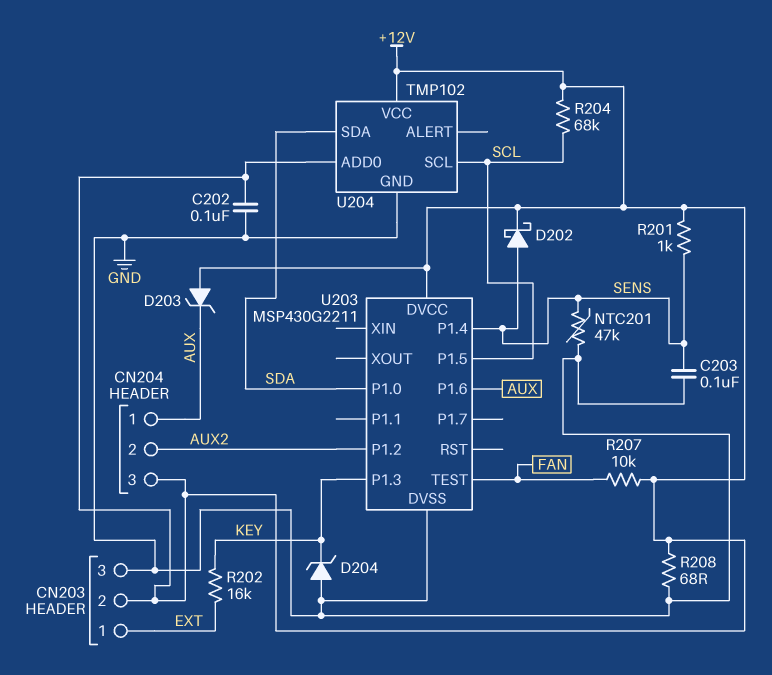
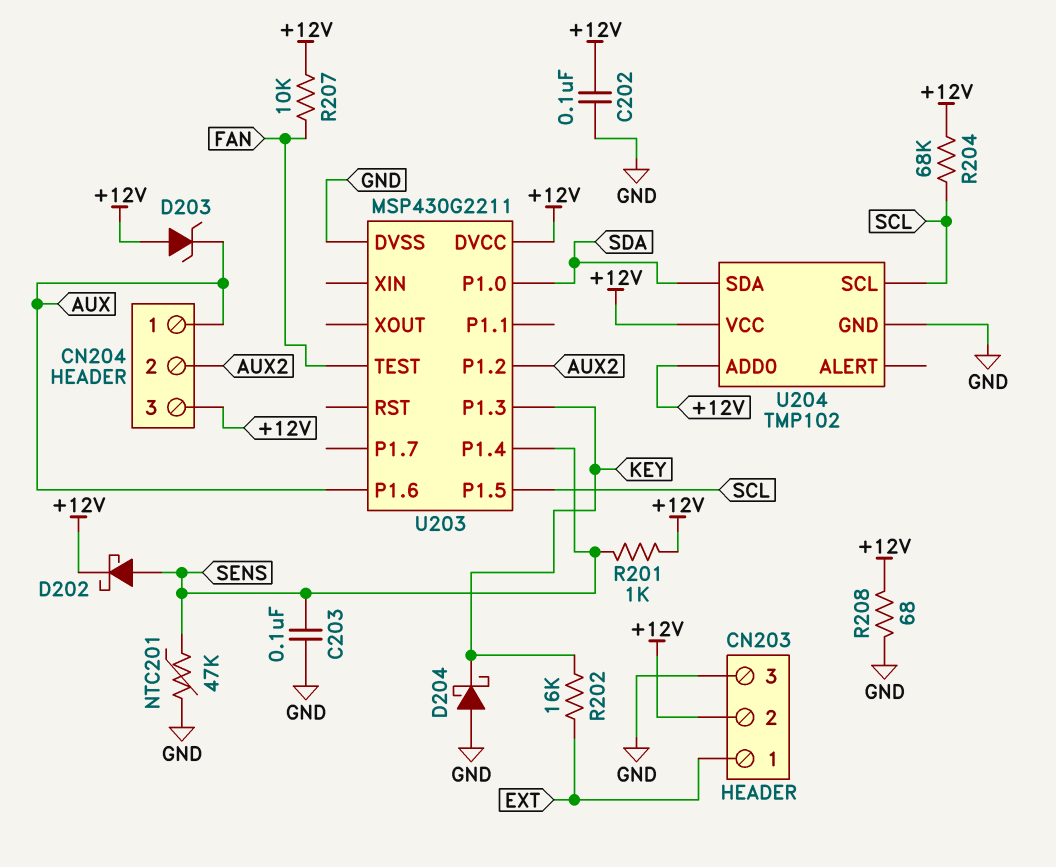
D204: zener (A GND, K KEY) -> schottky (A GND, K KEY)

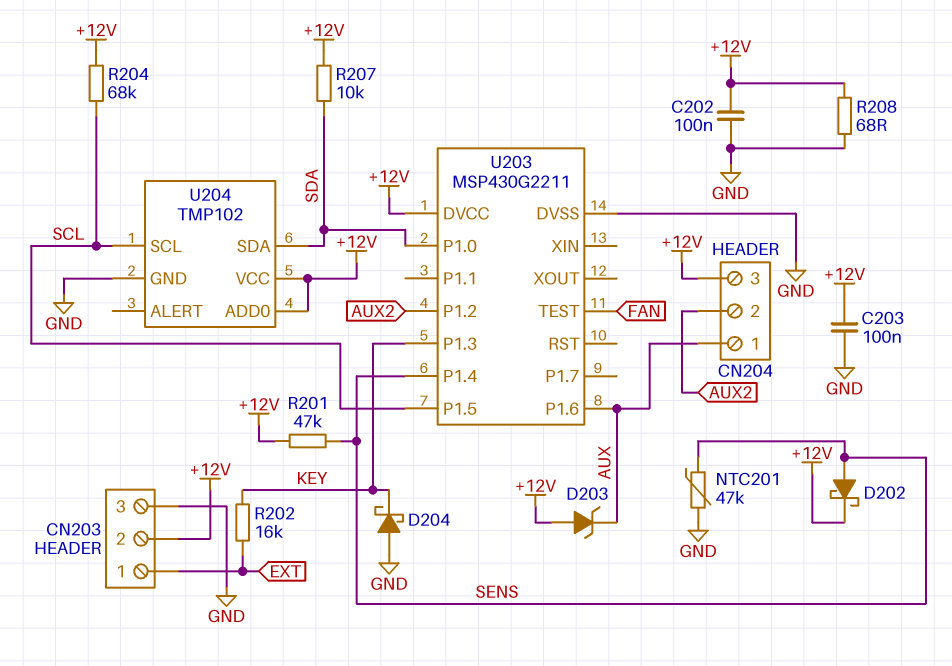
C203: 100nF (GND, SENS) -> 100nF (+12V, GND)
R201: 1k (+12V, SENS) -> 47k (+12V, SENS)
R207: 10k (+12V, FAN) -> 10k (+12V, SDA)

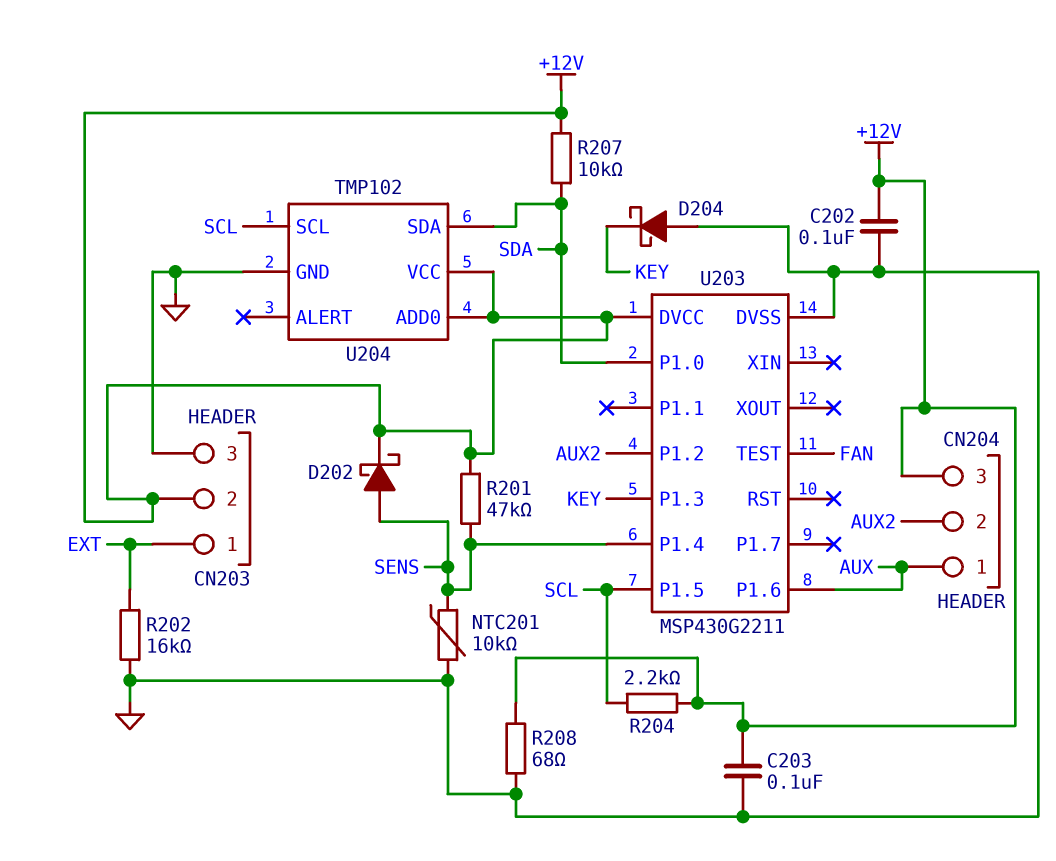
D203: zener (A +12V, K AUX) -> none
NTC201: 47k (GND, SENS) -> 10k (GND, SENS)
R202: 16k (EXT, KEY) -> 16k (EXT, GND)
R204: 68k (+12V, SCL) -> 2.2k (+12V, SCL)

